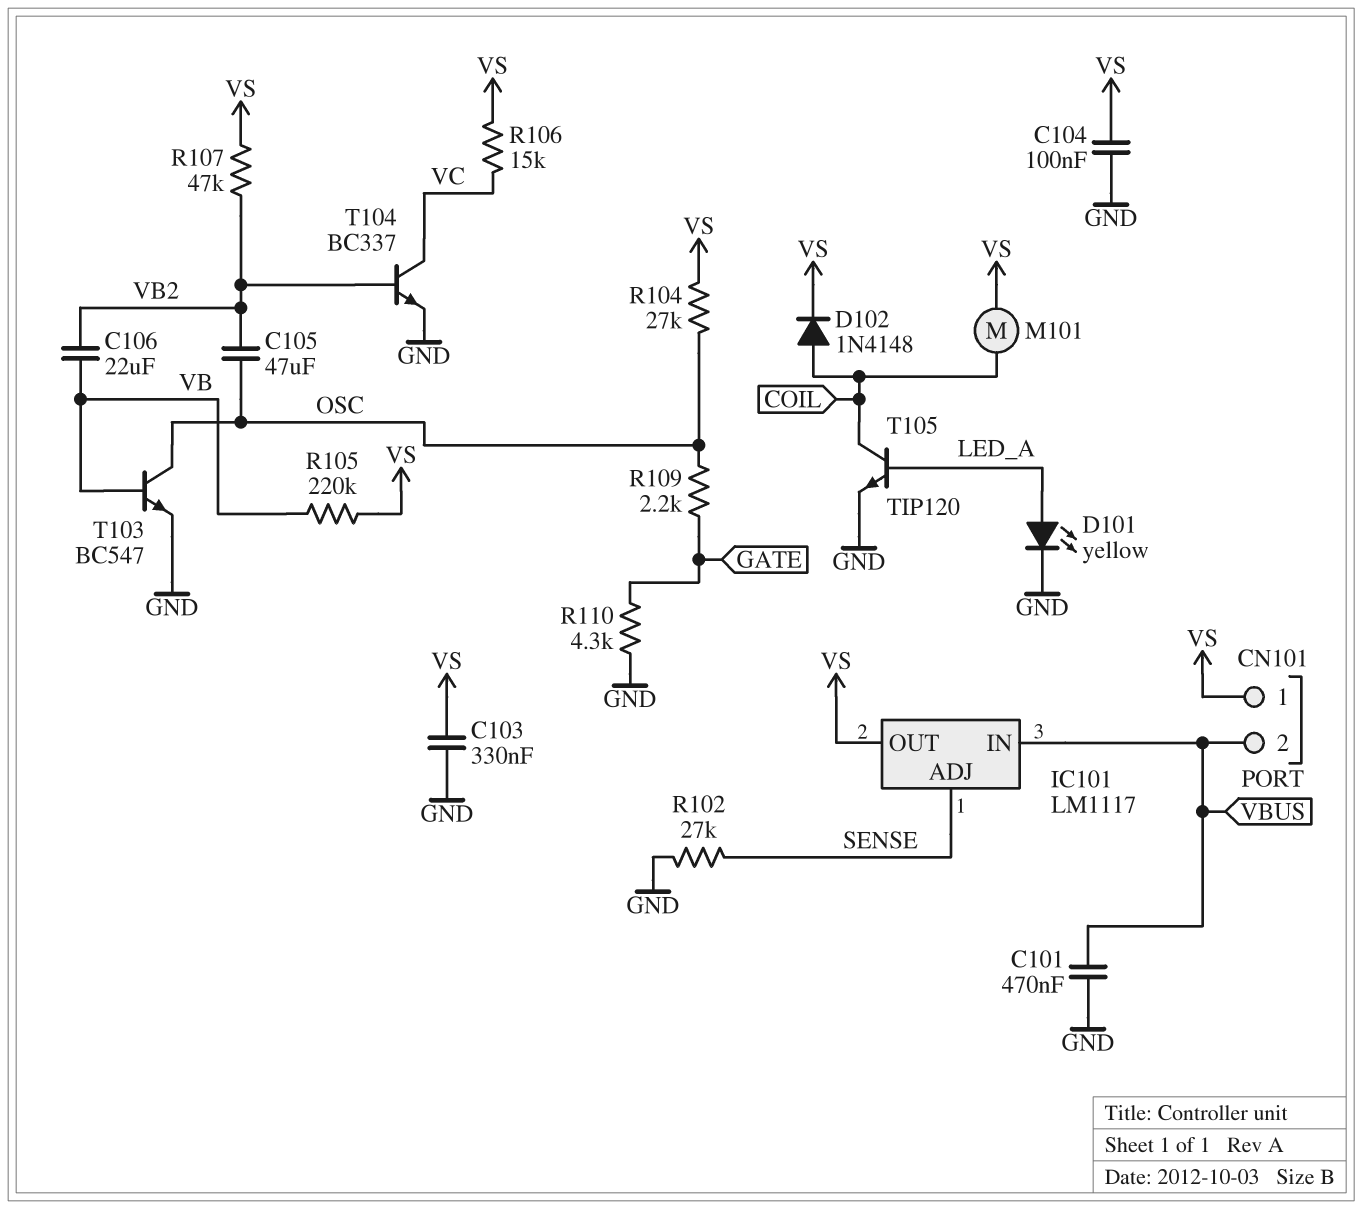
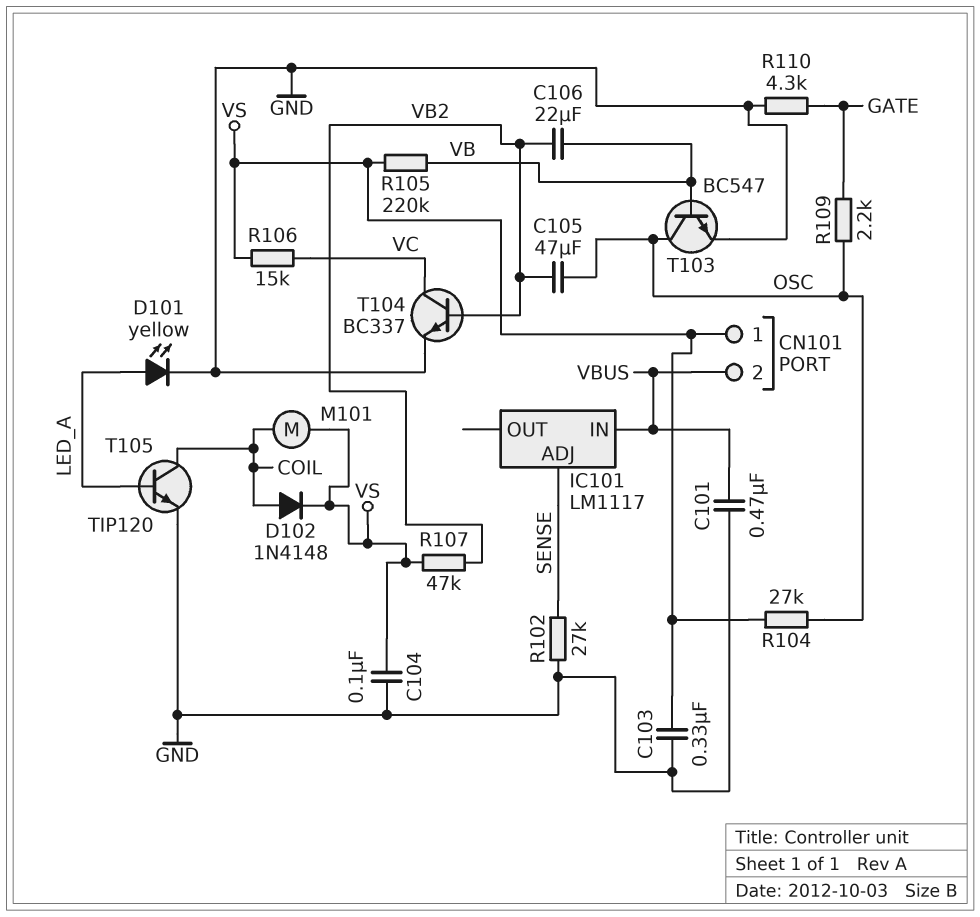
IC101 pin OUT: VS -> none

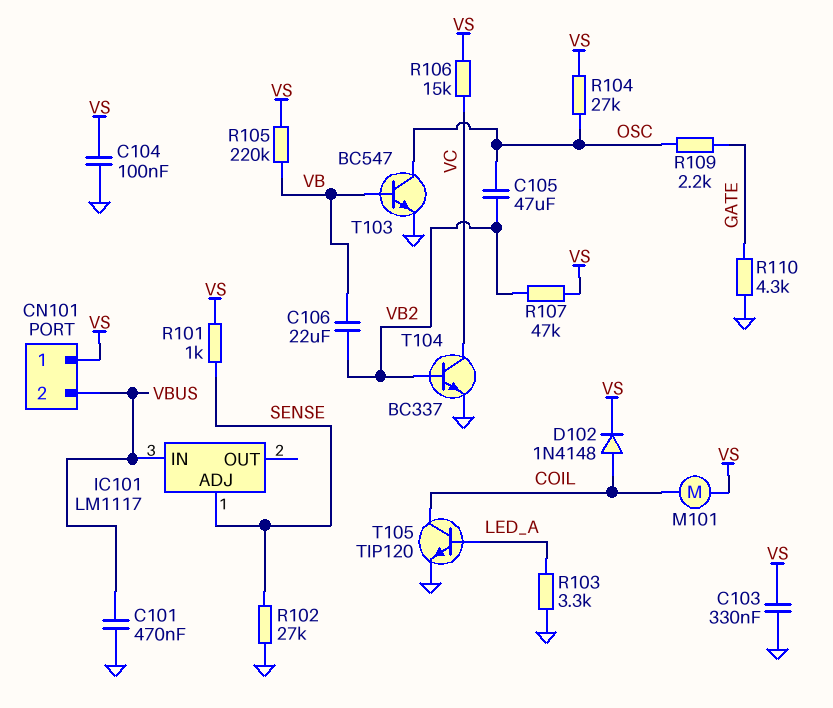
D101: LED yellow (A LED_A, K GND) -> none
R101: none -> 1k (SENSE, VS)
R103: none -> 3.3k (GND, LED_A)

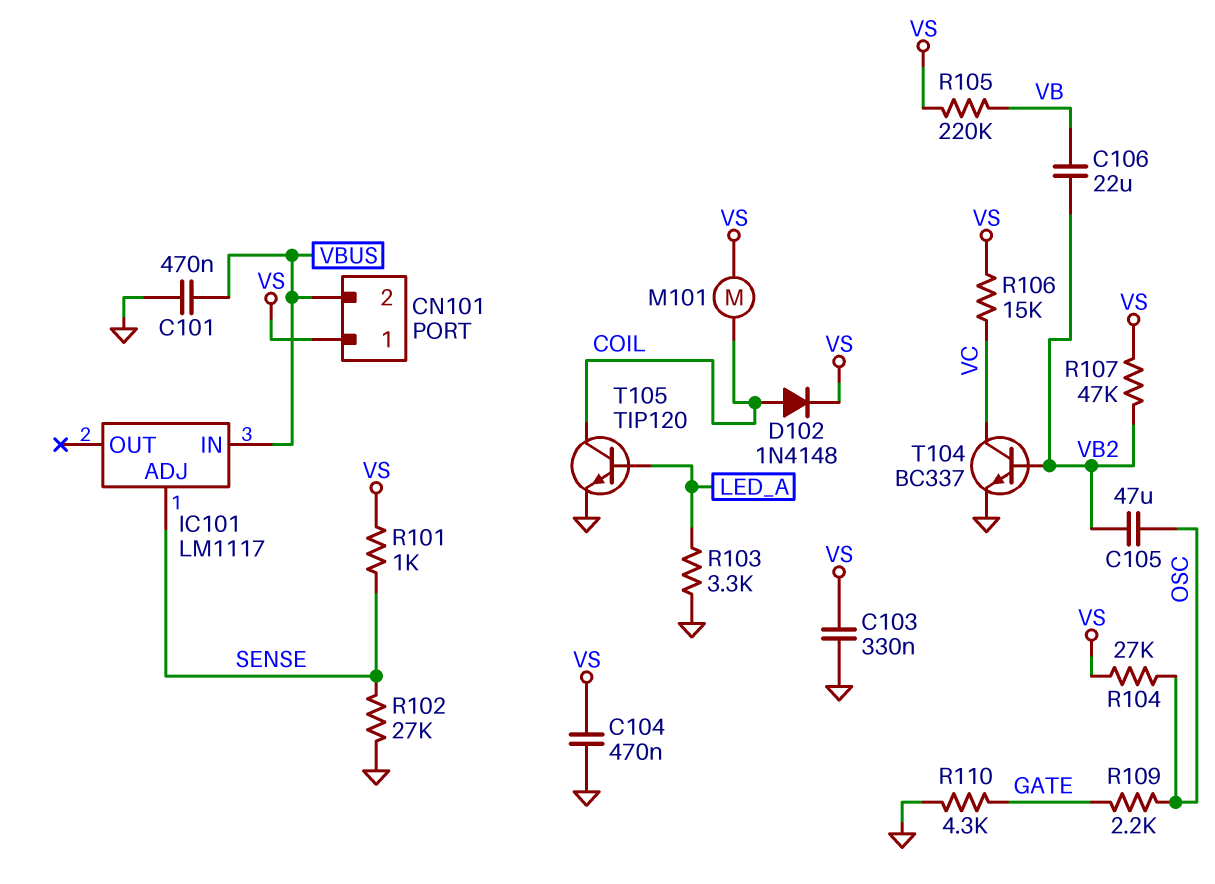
C104: 100nF (GND, VS) -> 470nF (GND, VS)
T103: NPN BC547 (B VB, C OSC, E GND) -> none

